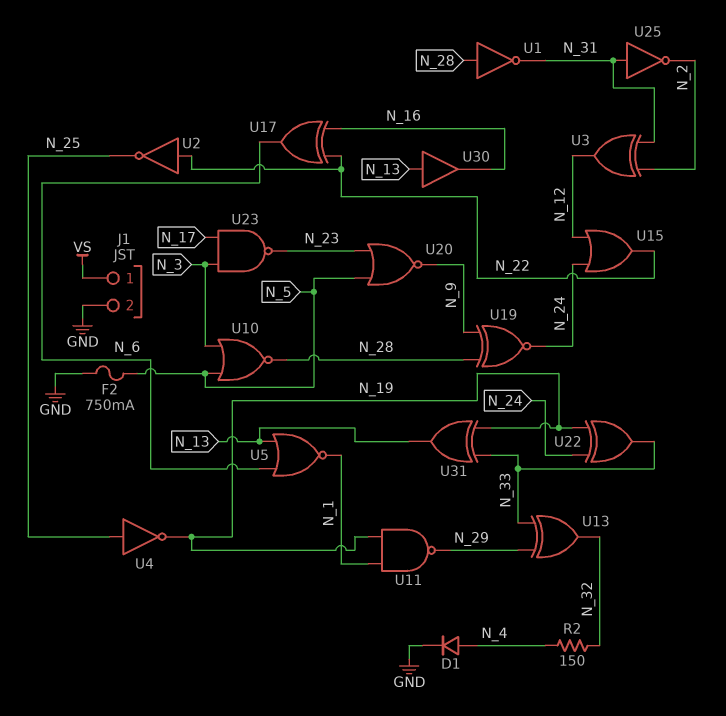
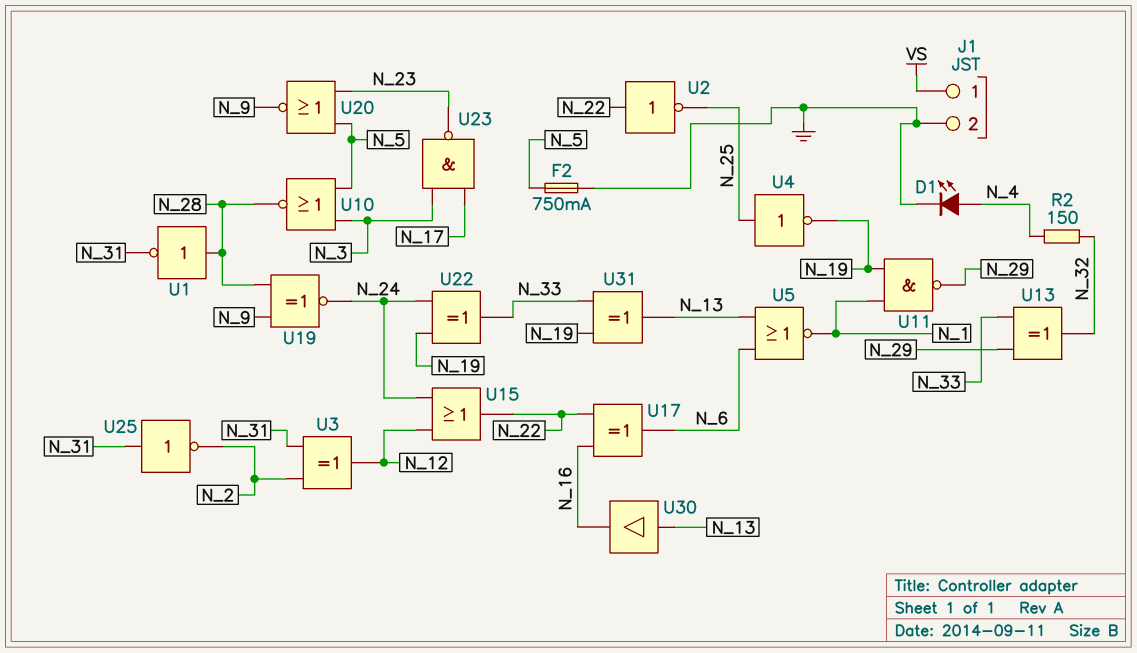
D1: diode (A N_4, K GND) -> LED (A N_4, K GND)

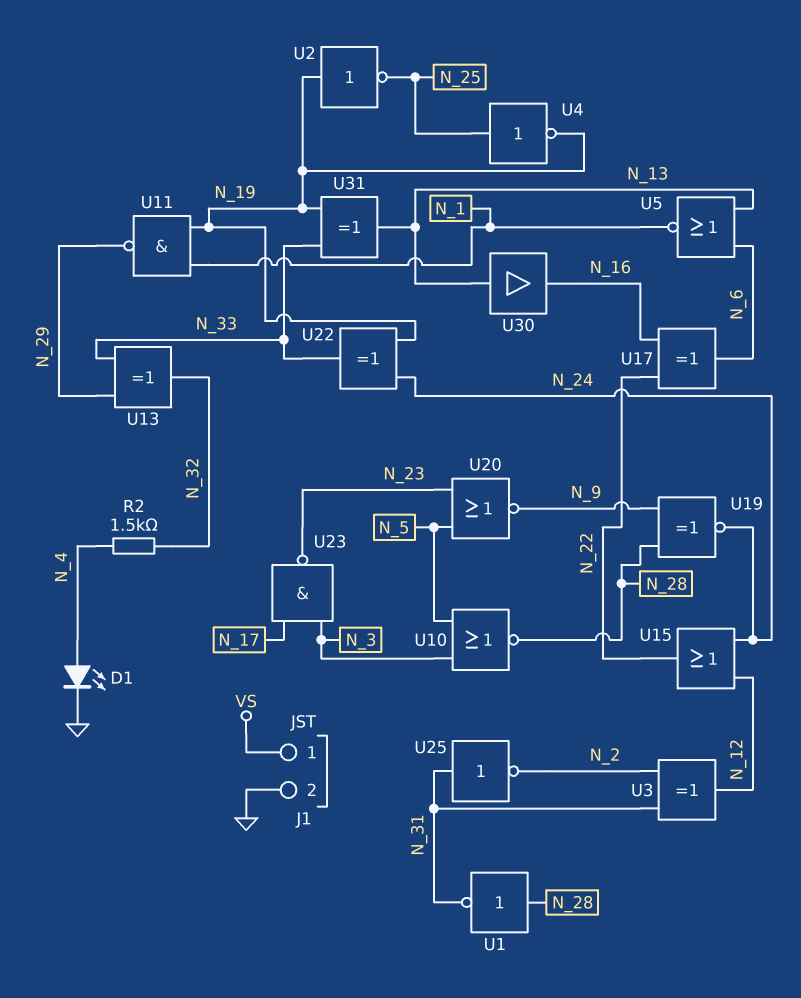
F2: 750mA (GND, N_5) -> none
R2: 150 (N_4, N_32) -> 1.5k (N_4, N_32)
U2: NOT (in N_22, out N_25) -> NOT (in N_19, out N_25)

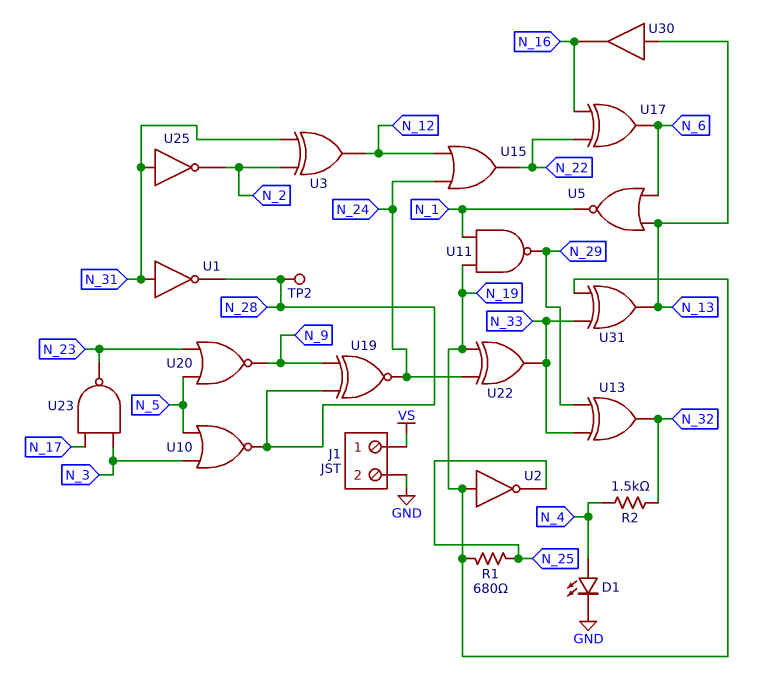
R1: none -> 680 (N_19, N_25)
TP2: none -> test point (N_28)
U1: NOT (in N_28, out N_31) -> NOT (in N_31, out N_28)
U4: NOT (in N_25, out N_19) -> none

